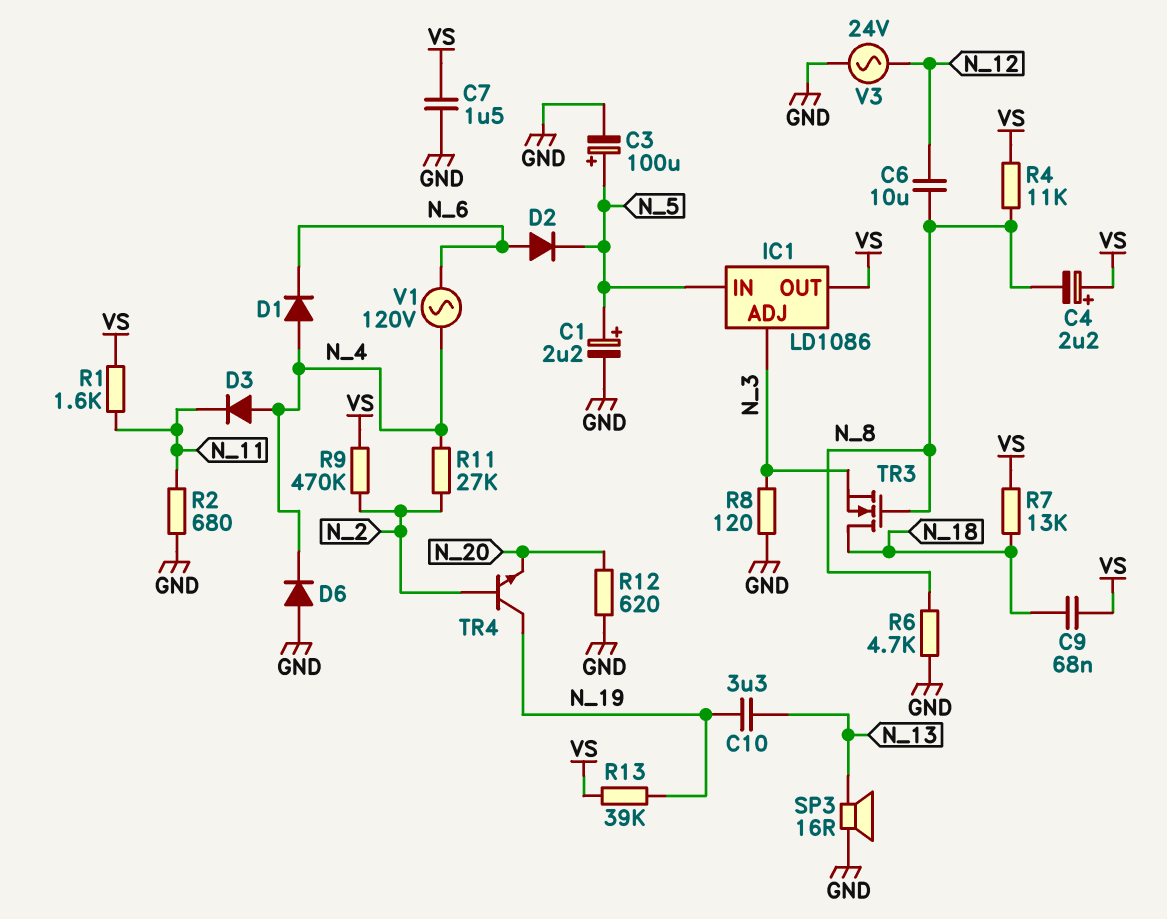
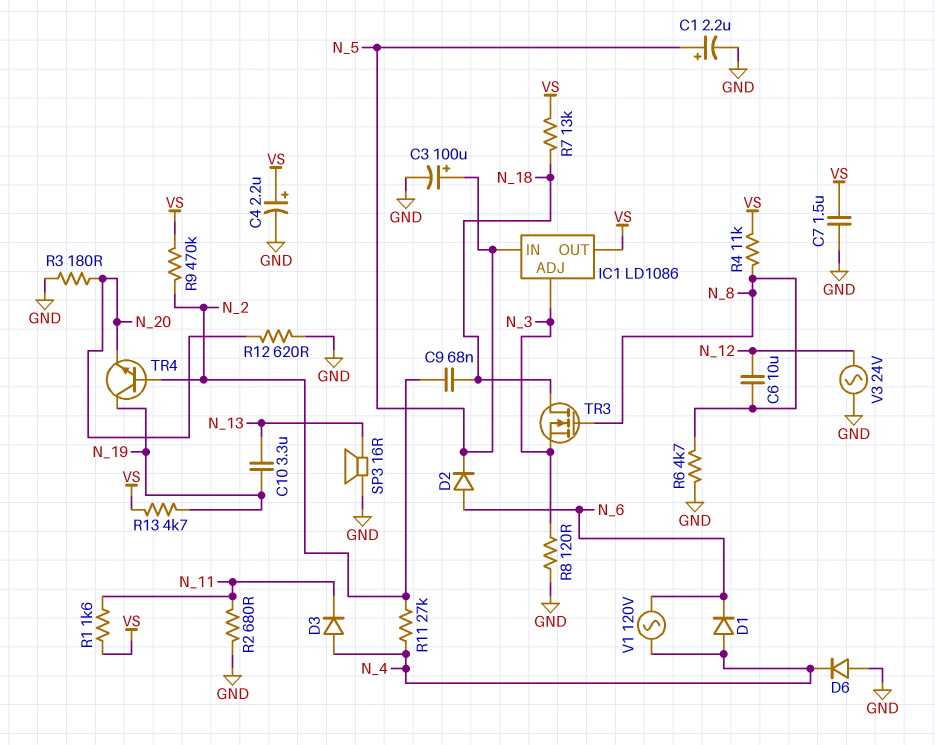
C4: 2.2uF (plus VS, minus N_8) -> 2.2uF (plus VS, minus GND)
C9: 68nF (N_18, VS) -> 68nF (N_2, N_18)
R3: none -> 180 (GND, N_20)
R13: 39k (N_19, VS) -> 4.7k (N_19, VS)

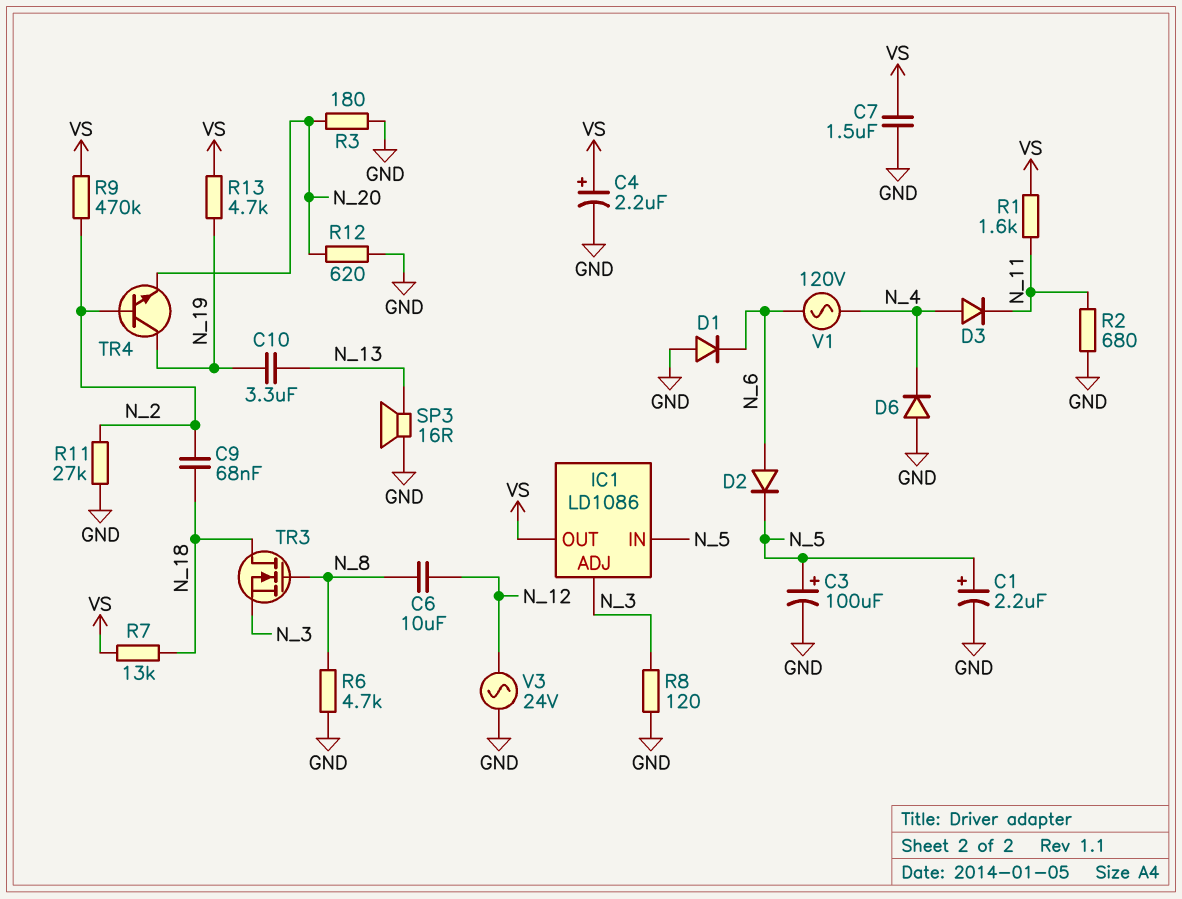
D1: diode (A N_4, K N_6) -> diode (A GND, K N_6)
R4: 11k (N_8, VS) -> none
R11: 27k (N_2, N_4) -> 27k (GND, N_2)

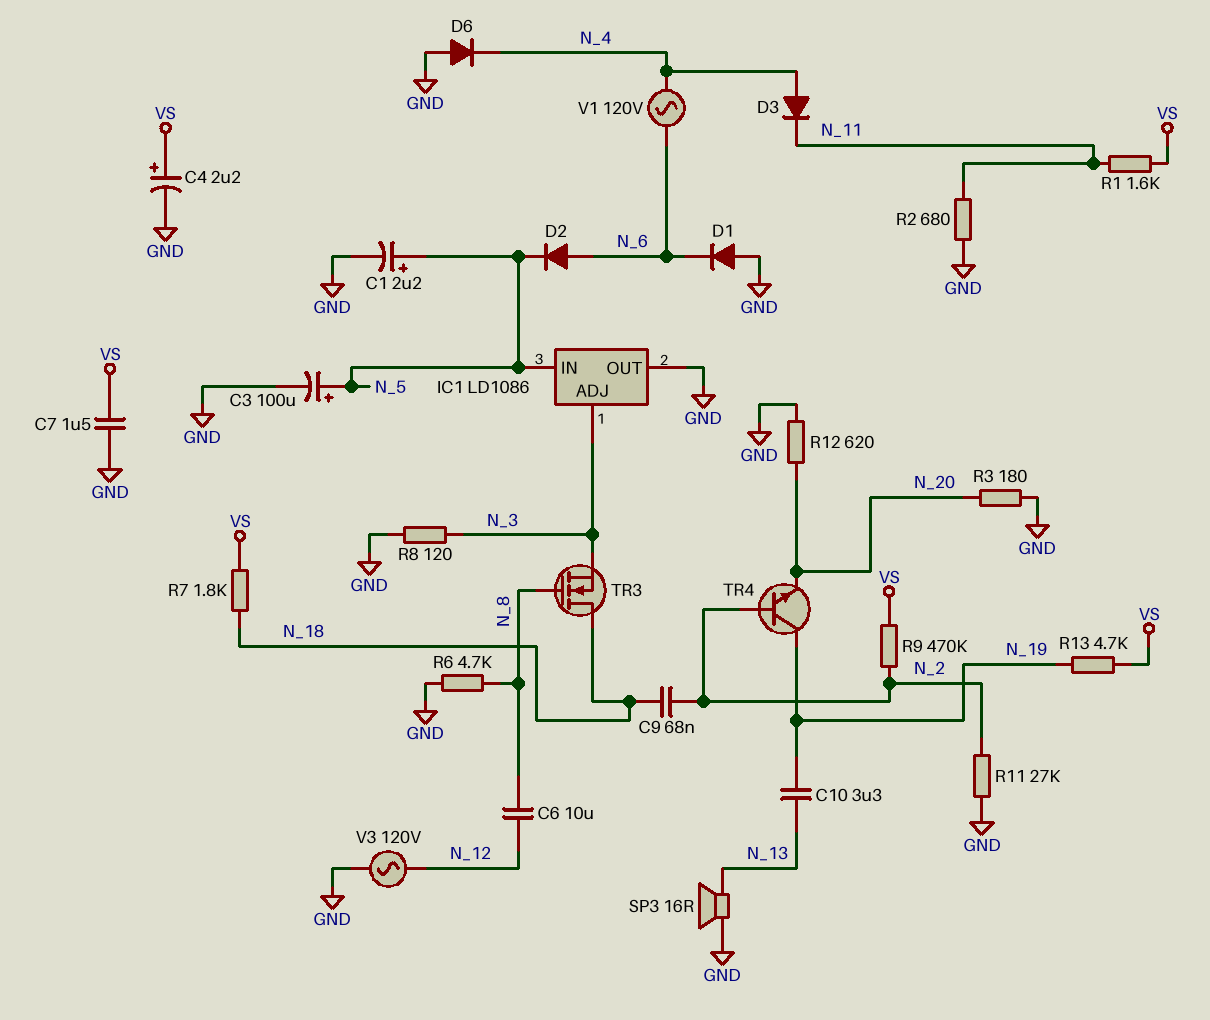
IC1 pin OUT: VS -> GND
R7: 13k (N_18, VS) -> 1.8k (N_18, VS)
V3: AC 24V (GND, N_12) -> AC 120V (GND, N_12)

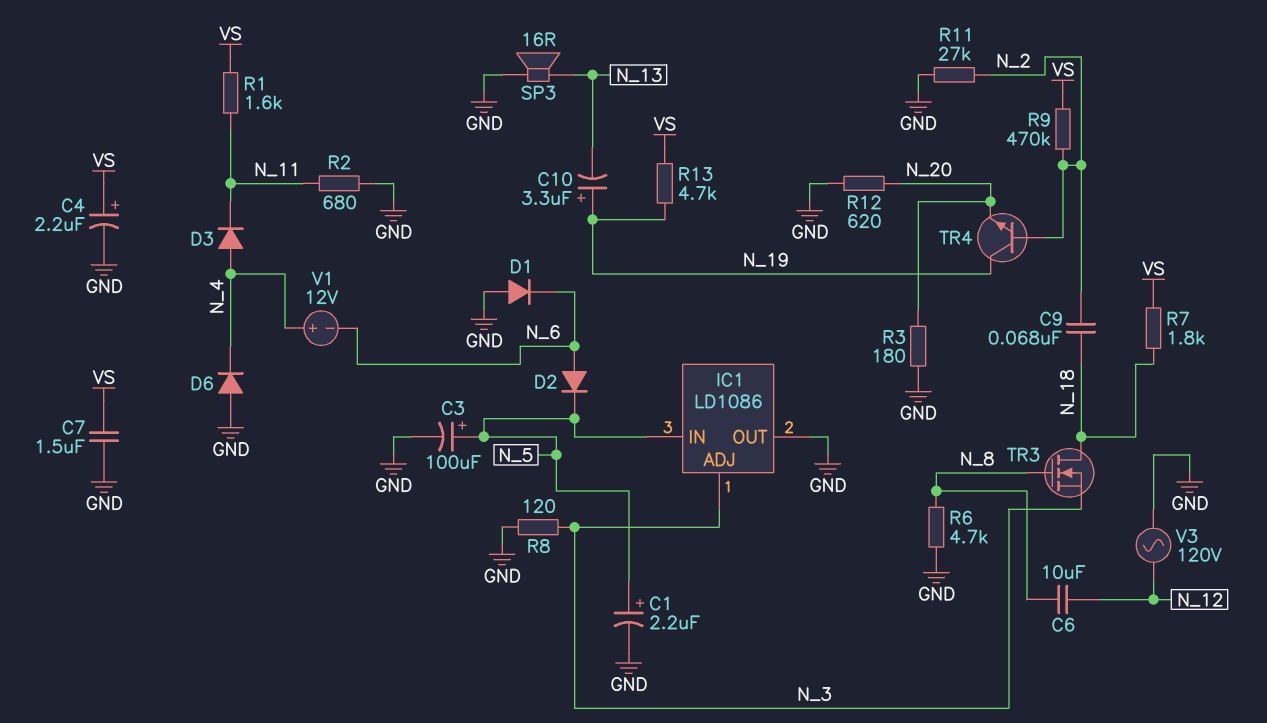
C10: 3.3uF (N_13, N_19) -> 3.3uF (plus N_19, minus N_13)
V1: AC 120V (N_4, N_6) -> 12V (plus N_4, minus N_6)

